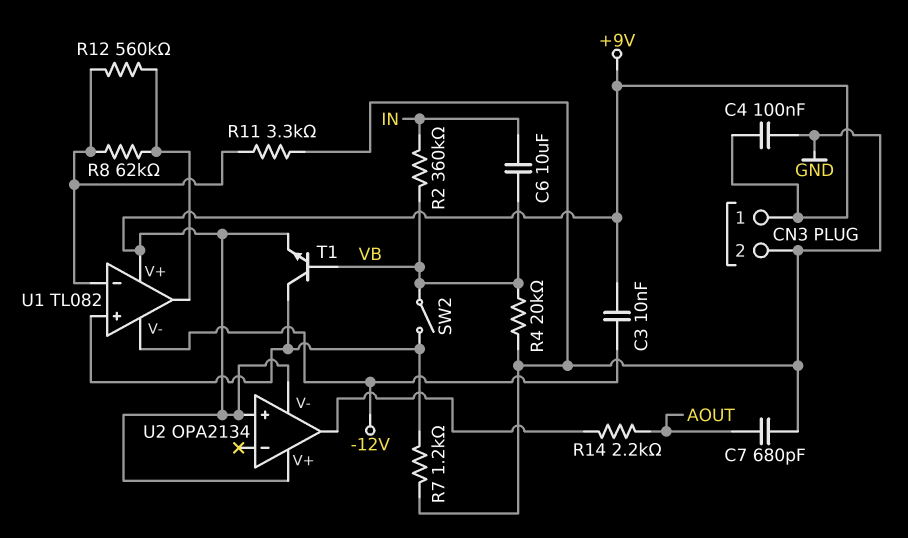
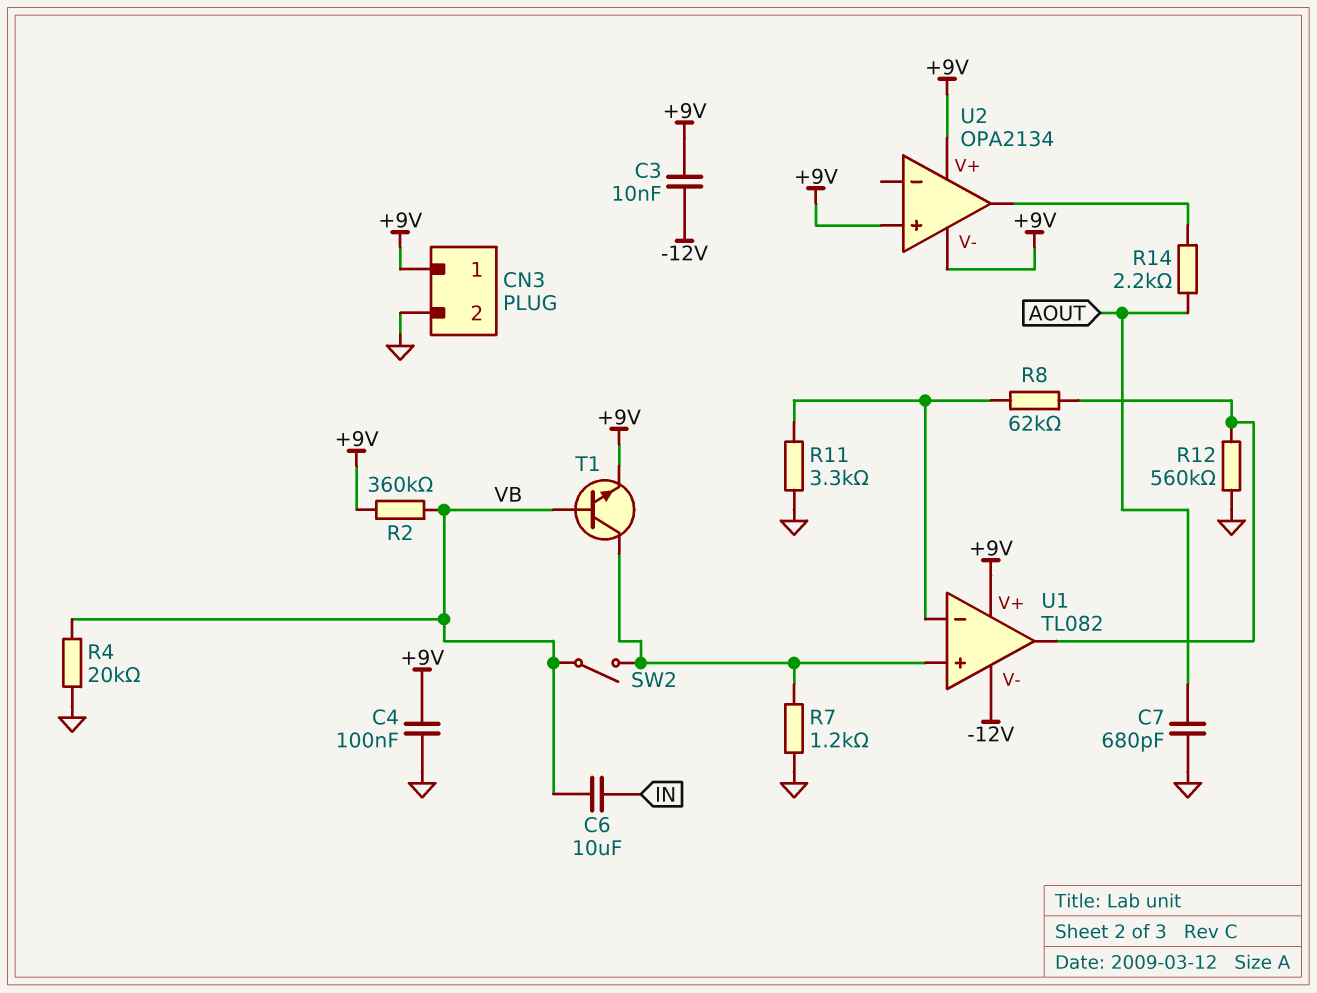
R2: 360k (IN, VB) -> 360k (+9V, VB)
R12: 560k (U1/in-, U1/out) -> 560k (GND, U1/out)

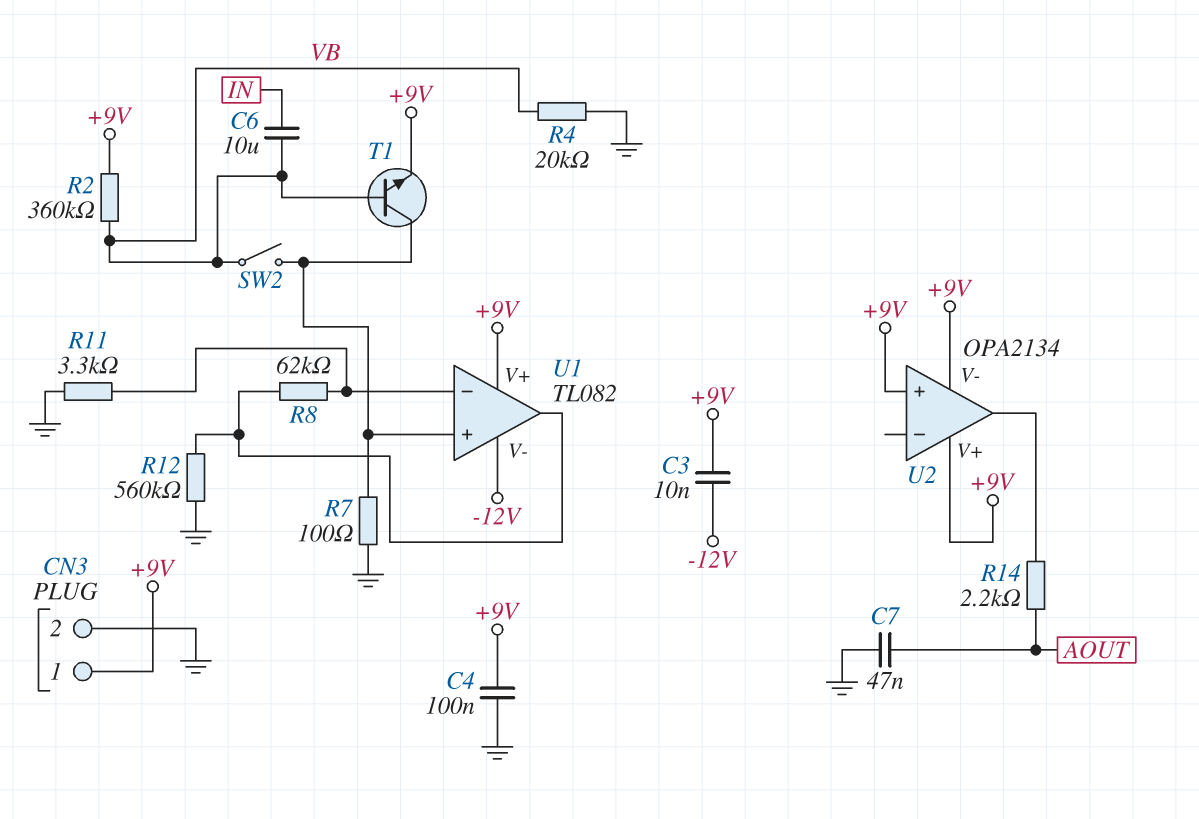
C7: 680pF (AOUT, GND) -> 47nF (AOUT, GND)
R7: 1.2k (GND, U1/in+) -> 100 (GND, U1/in+)

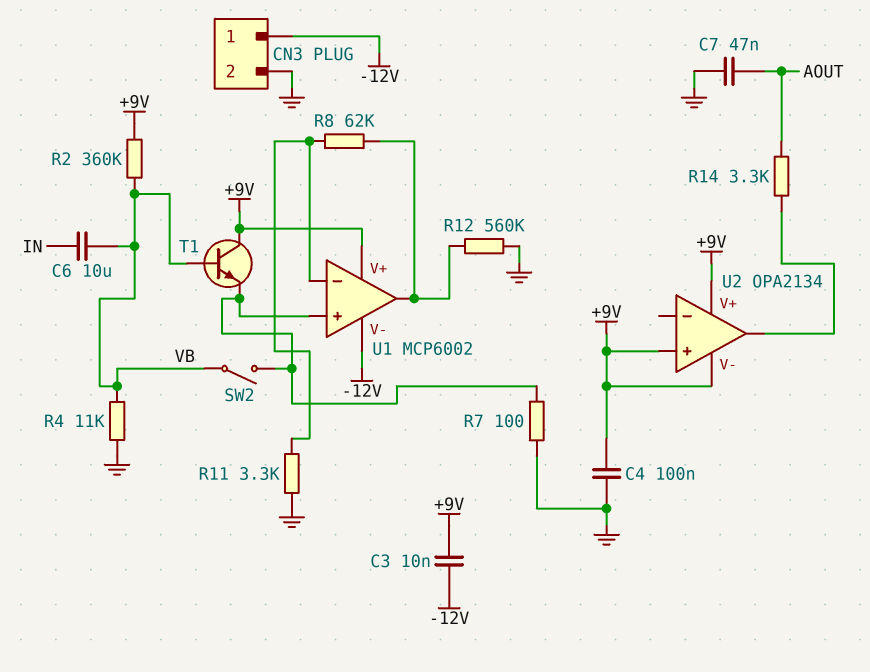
CN3 pin 1: +9V -> -12V
R4: 20k (GND, VB) -> 11k (GND, VB)
R14: 2.2k (AOUT, U2/out) -> 3.3k (AOUT, U2/out)
T1: NPN (B VB, C U1/in+, E +9V) -> NPN (B VB, C +9V, E U1/in+)
U1: TL082 -> MCP6002

